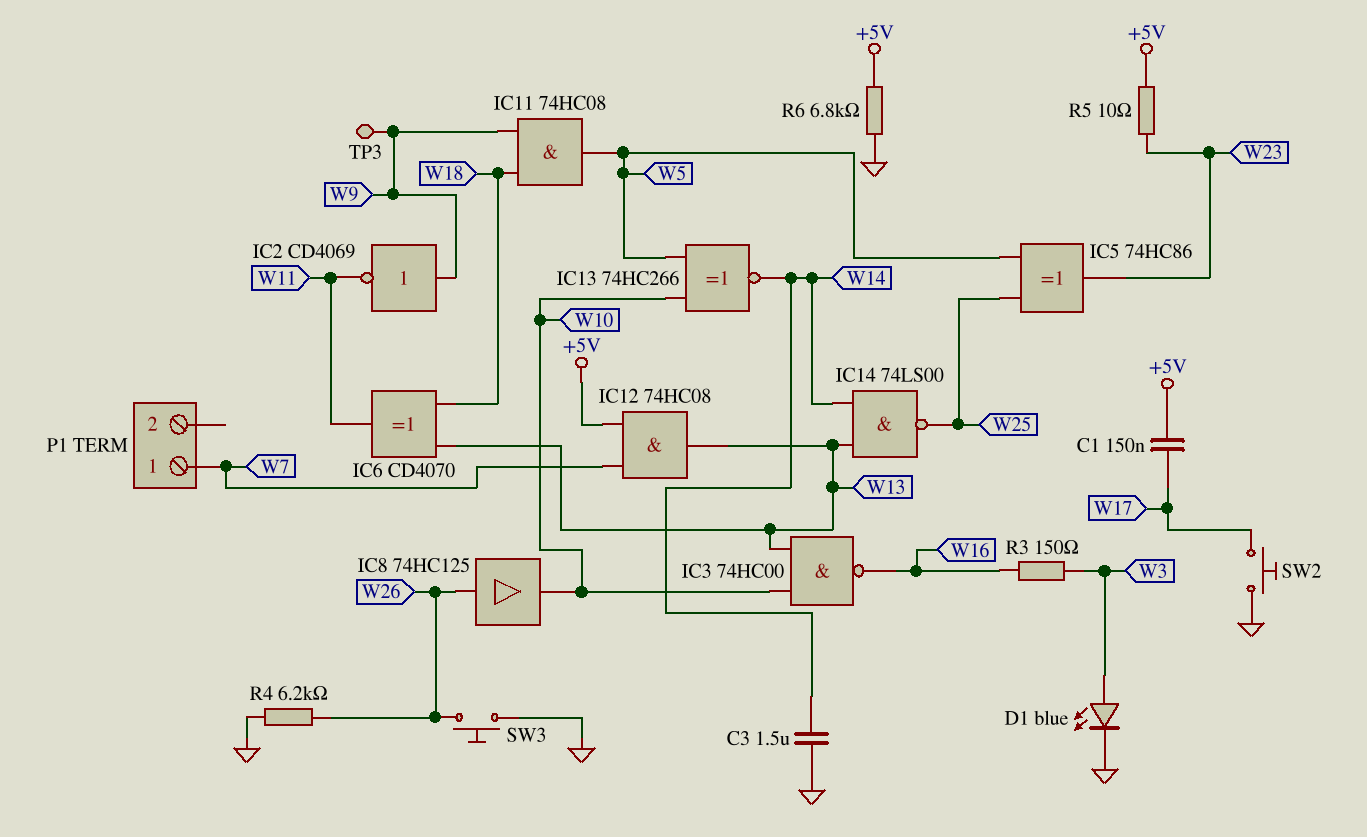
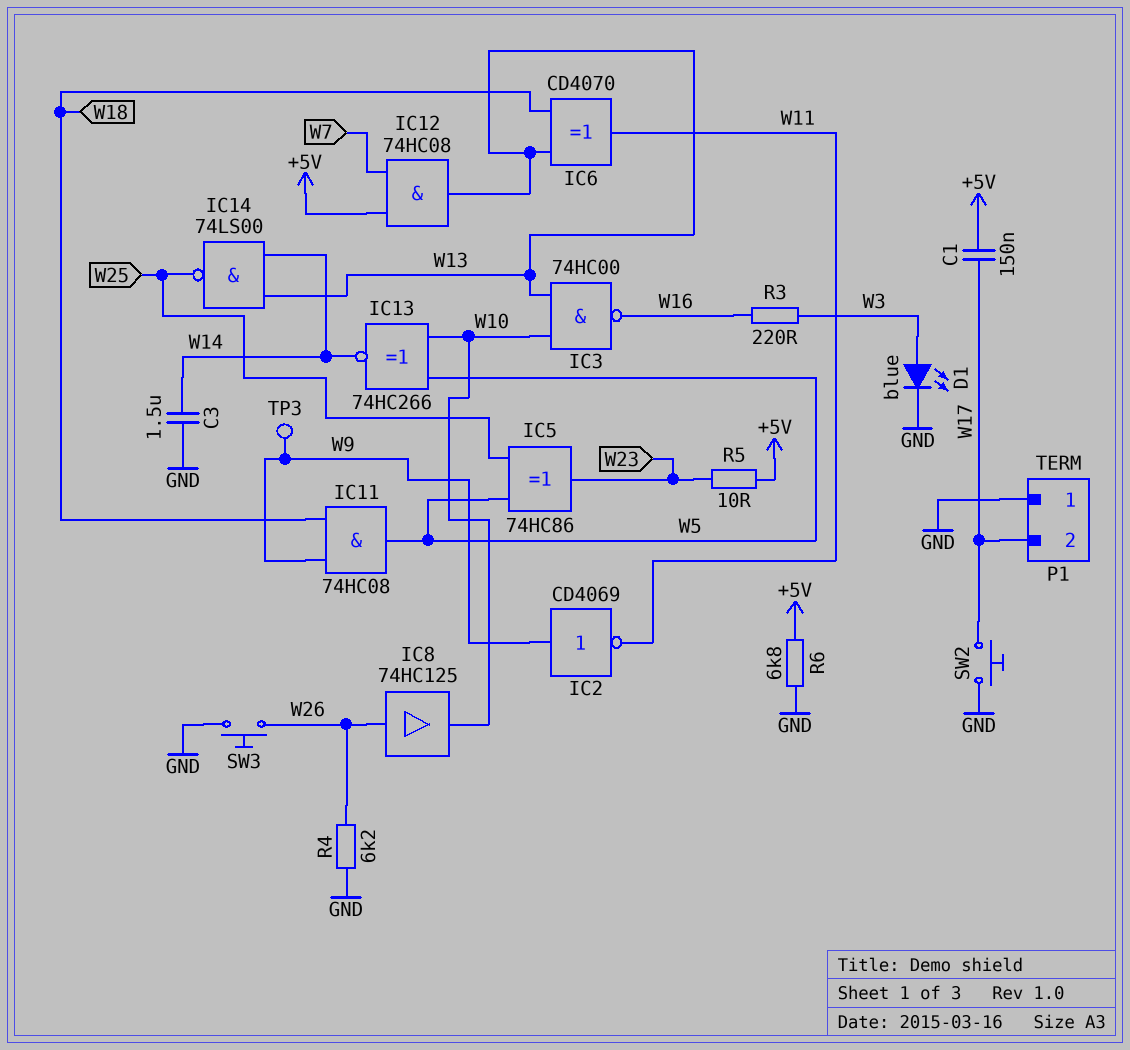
P1 pin 1: W7 -> GND
P1 pin 2: none -> W17
R3: 150 (W3, W16) -> 220 (W3, W16)

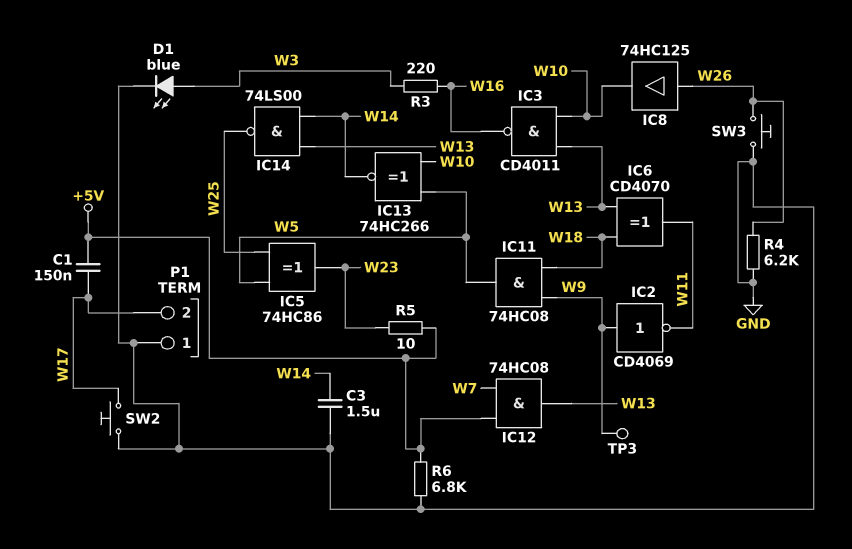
IC3: NAND 74HC00 (in W10, in W13, out W16) -> NAND CD4011 (in W10, in W13, out W16)

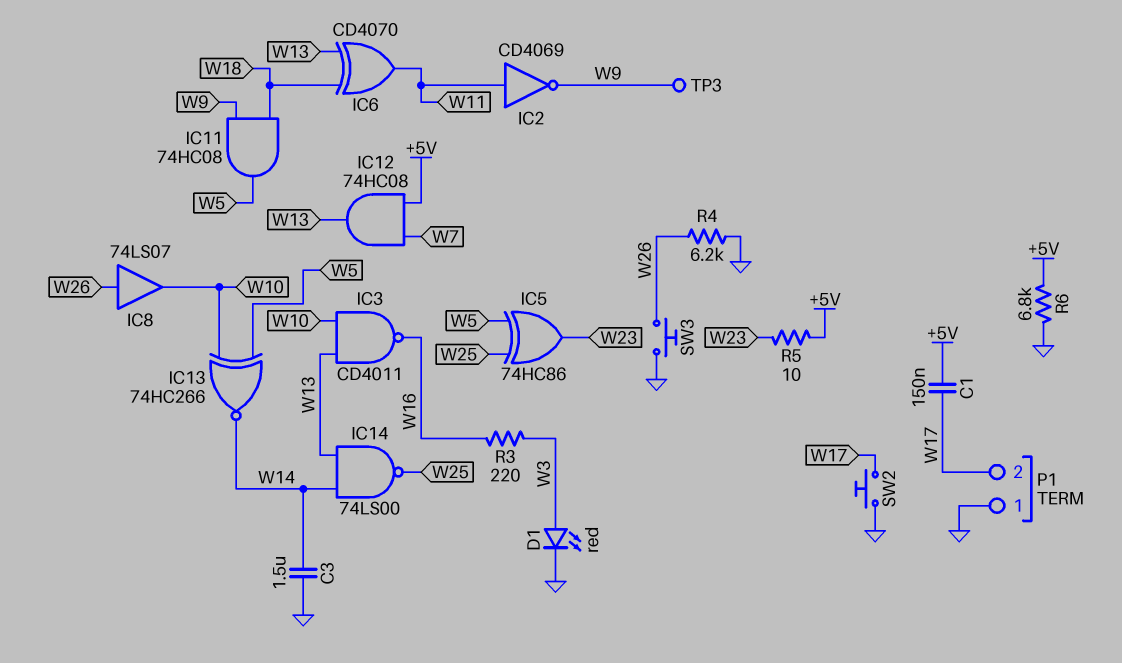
D1: LED blue (A W3, K GND) -> LED red (A W3, K GND)
IC2: NOT CD4069 (in W9, out W11) -> NOT CD4069 (in W11, out W9)
IC8: buffer 74HC125 (in W26, out W10) -> buffer 74LS07 (in W26, out W10)

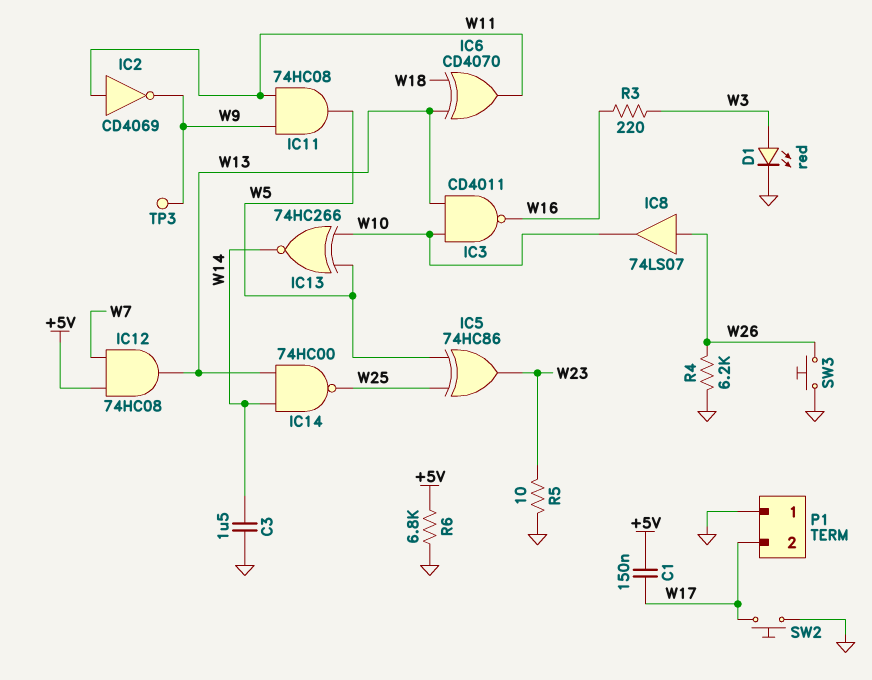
IC11: AND 74HC08 (in W9, in W18, out W5) -> AND 74HC08 (in W9, in W11, out W5)
IC14: NAND 74LS00 (in W13, in W14, out W25) -> NAND 74HC00 (in W13, in W14, out W25)
R5: 10 (+5V, W23) -> 10 (GND, W23)

